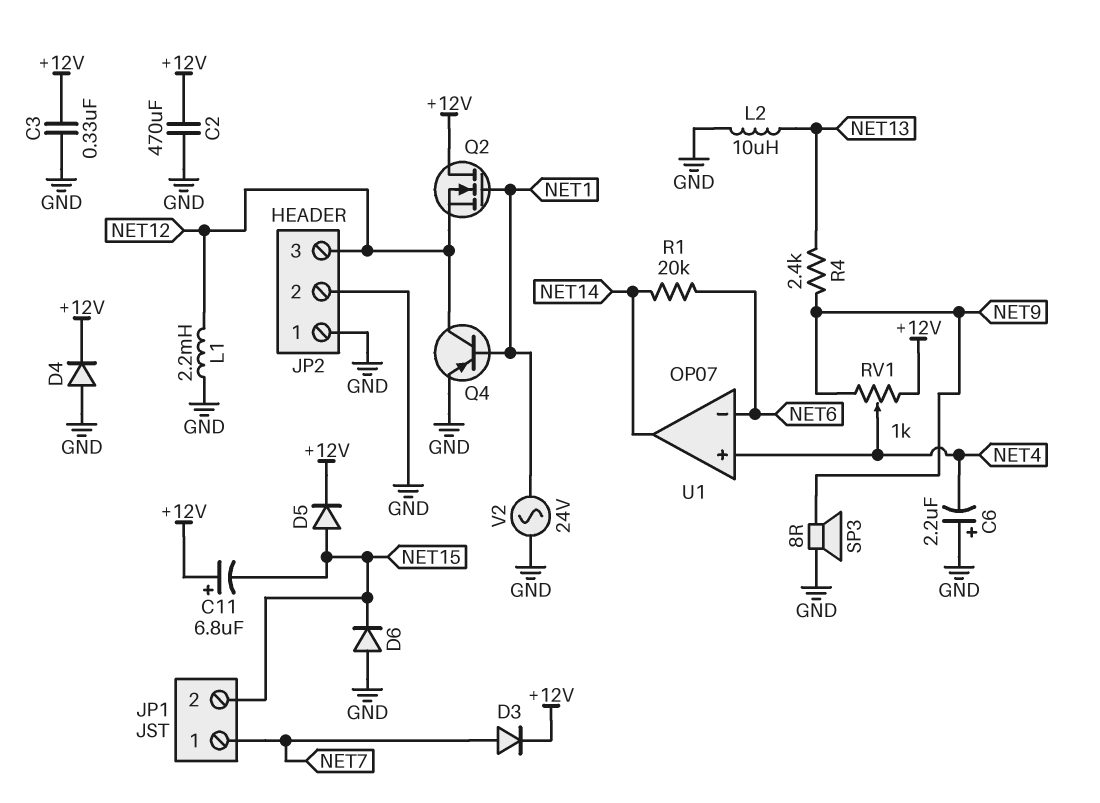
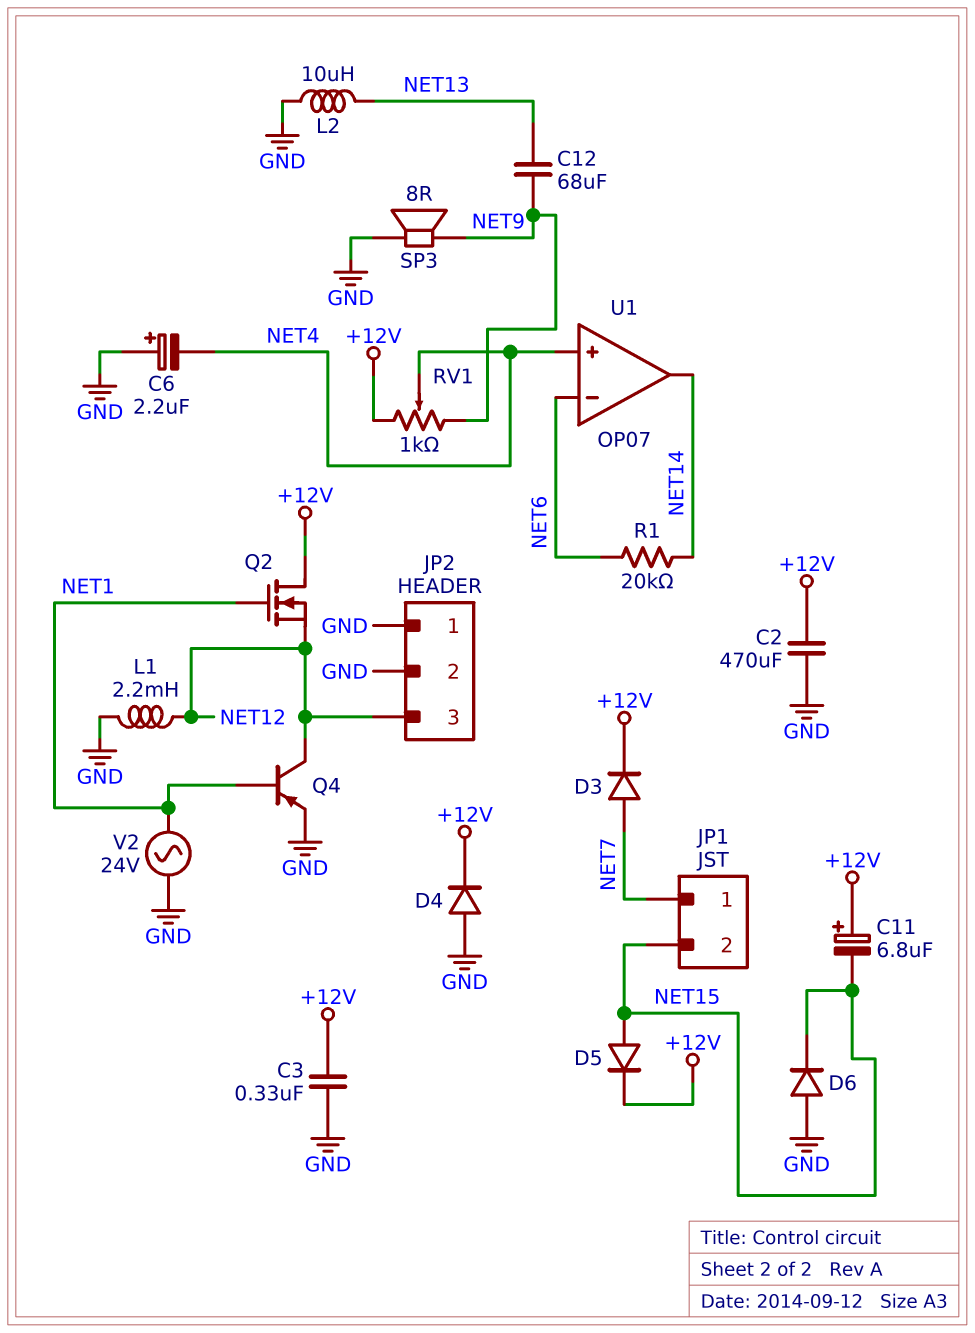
C12: none -> 68uF (NET9, NET13)
R4: 2.4k (NET9, NET13) -> none

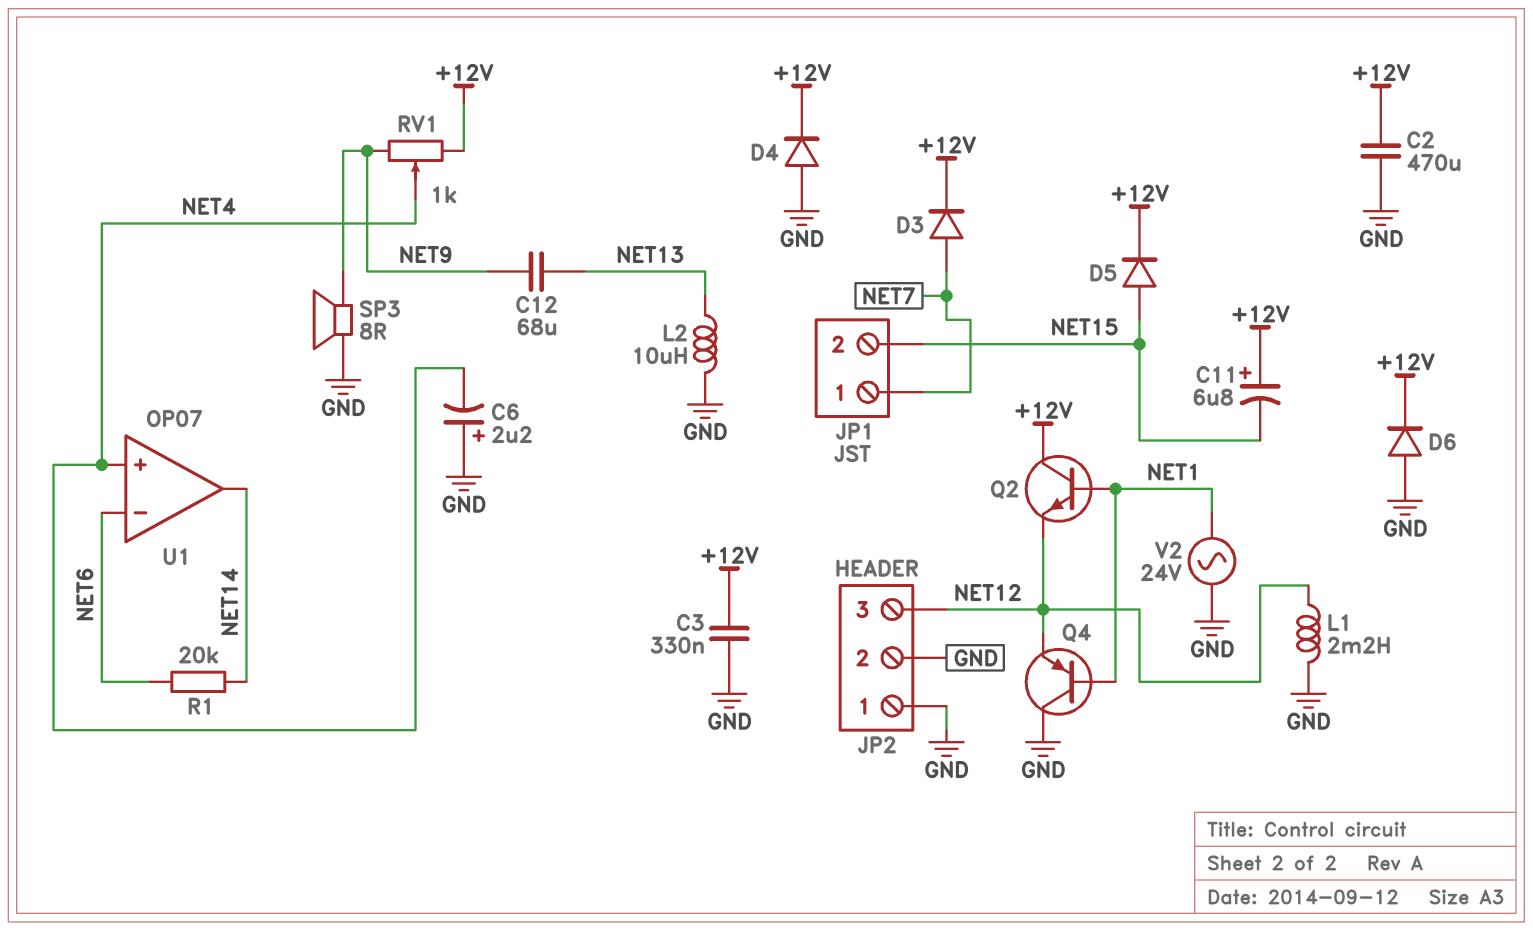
D6: diode (A GND, K NET15) -> diode (A GND, K +12V)
Q2: NMOS (G NET1, D +12V, S NET12) -> NPN (B NET1, C +12V, E NET12)
Q4: PNP (B NET1, C NET12, E GND) -> PNP (B NET1, C GND, E NET12)

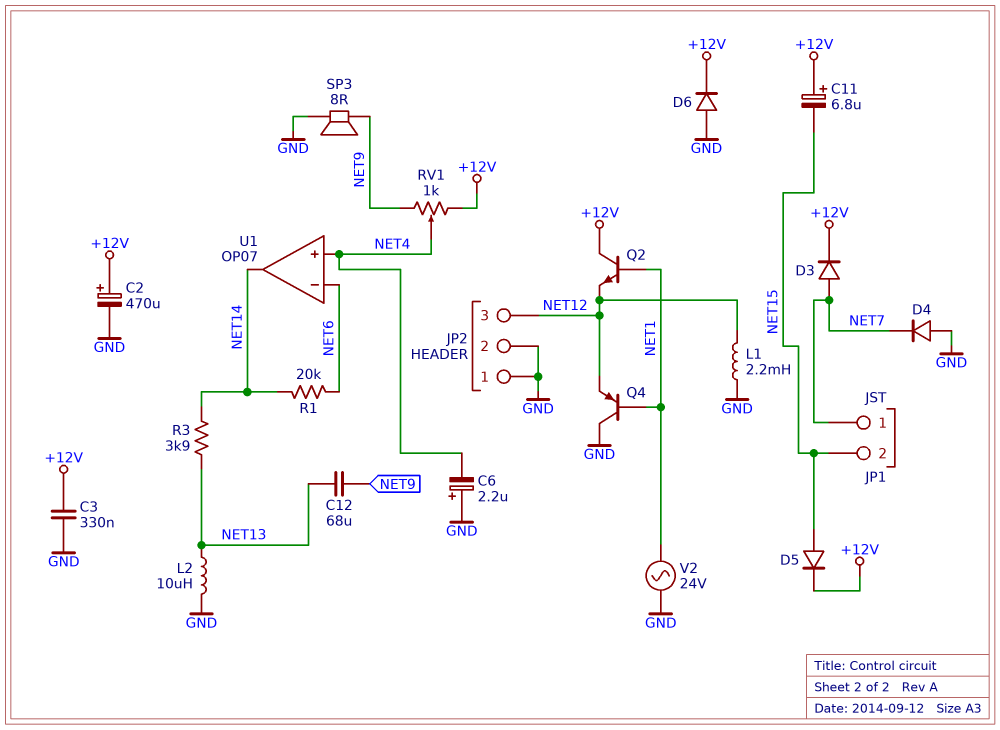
C2: 470uF (+12V, GND) -> 470uF (plus +12V, minus GND)
D4: diode (A GND, K +12V) -> diode (A GND, K NET7)
R3: none -> 3.9k (NET13, NET14)

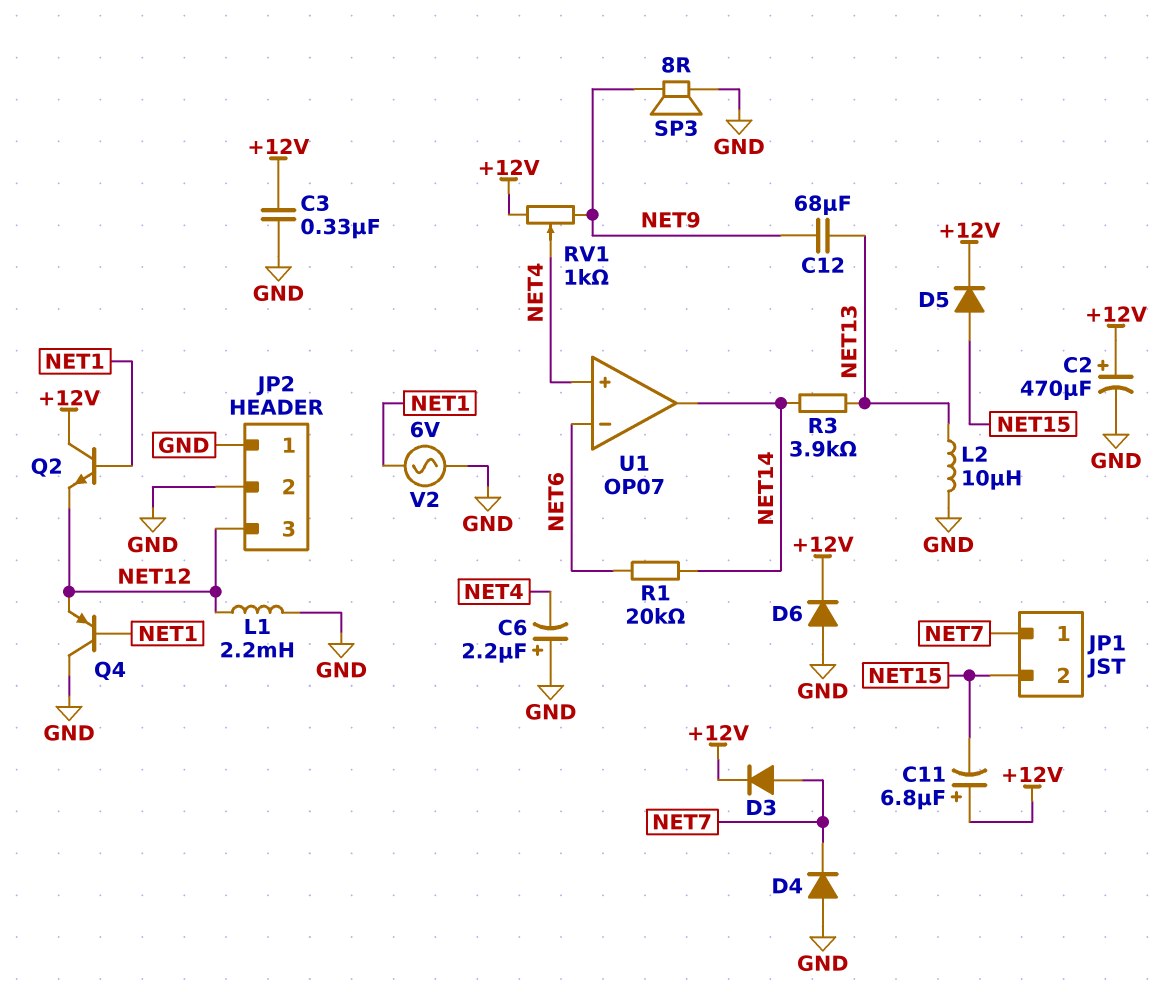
V2: AC 24V (GND, NET1) -> AC 6V (GND, NET1)

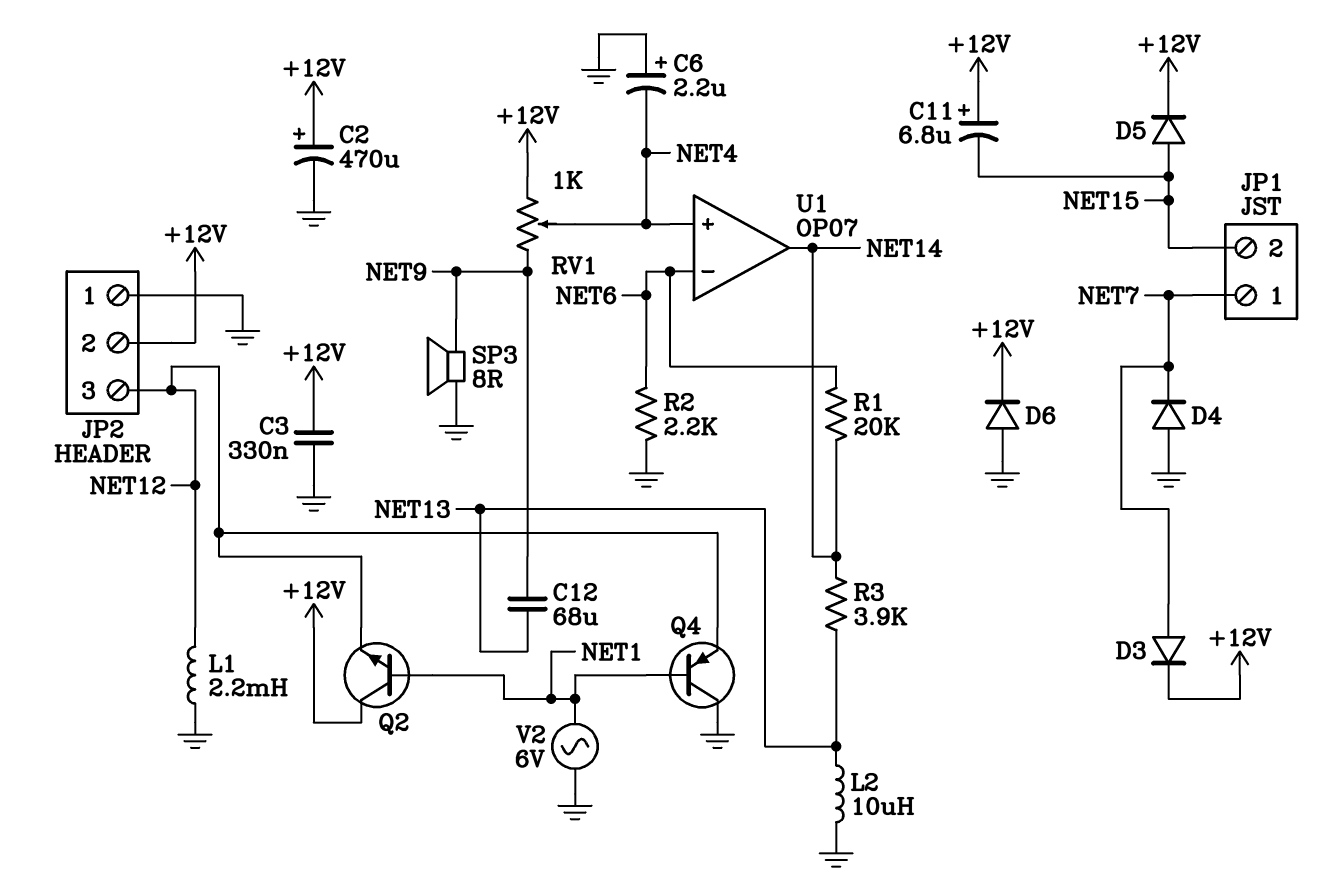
JP2 pin 2: GND -> +12V
R2: none -> 2.2k (GND, NET6)

